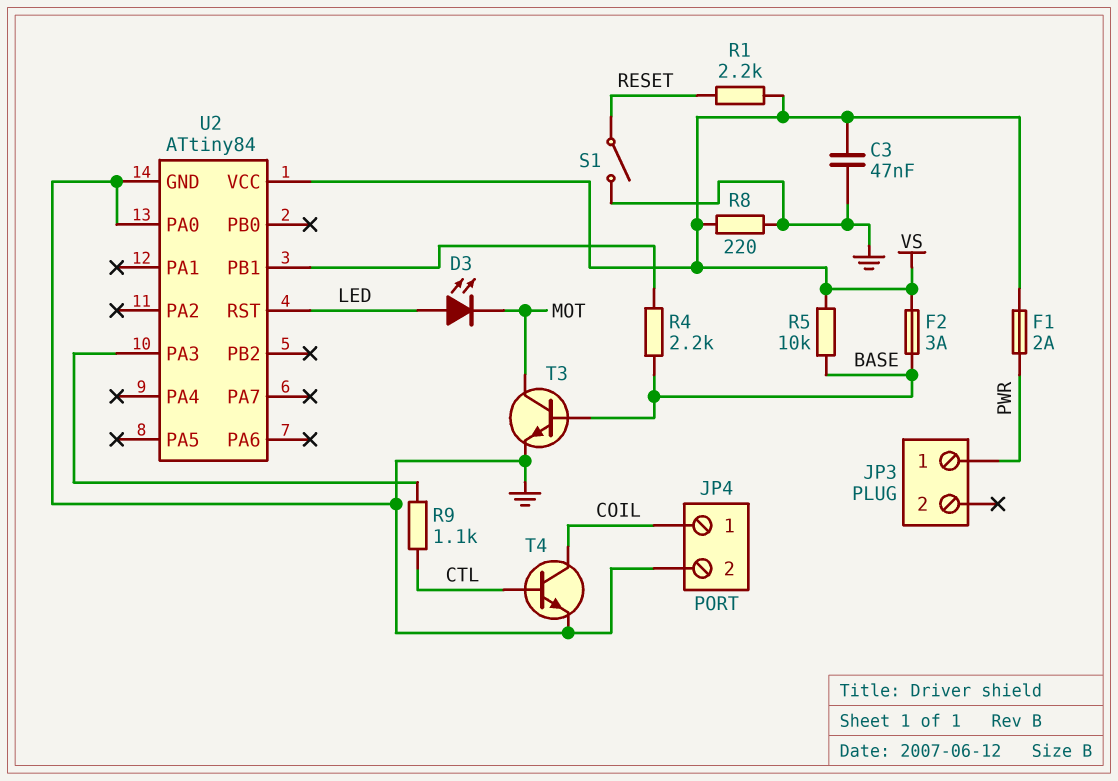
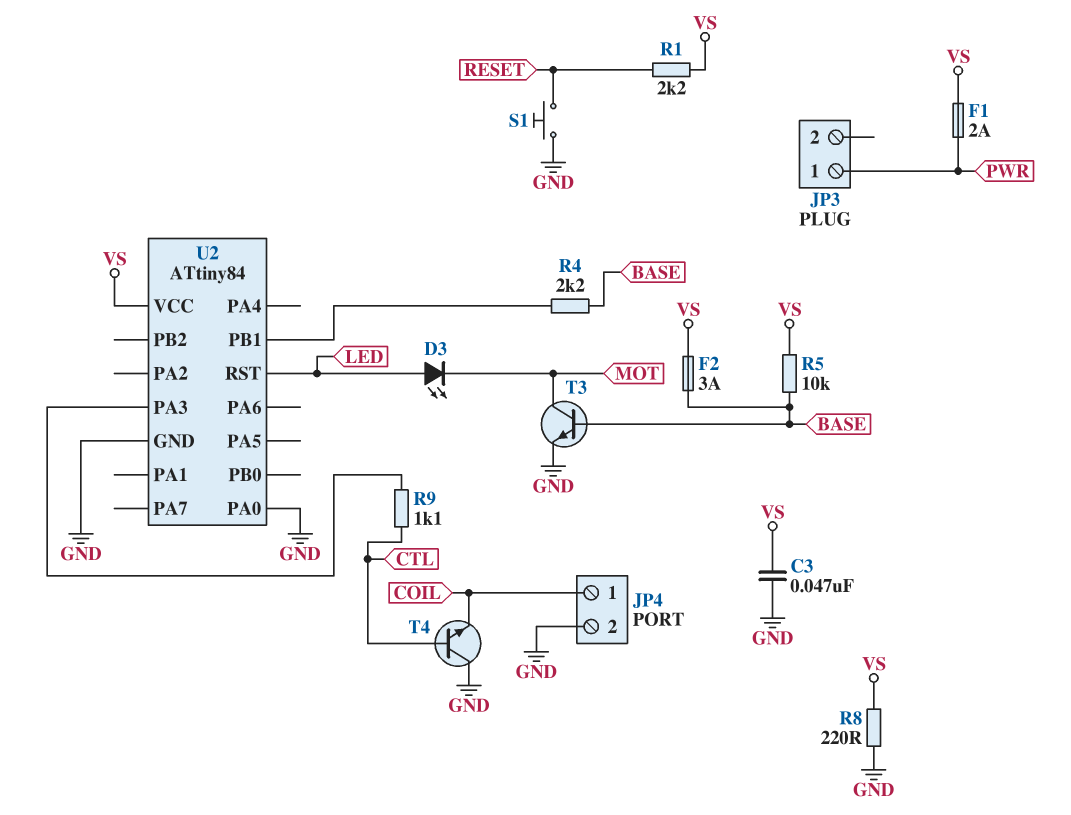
S1: switch (GND, RESET) -> button (GND, RESET)
T4: NPN (B CTL, C COIL, E GND) -> NPN (B CTL, C GND, E COIL)

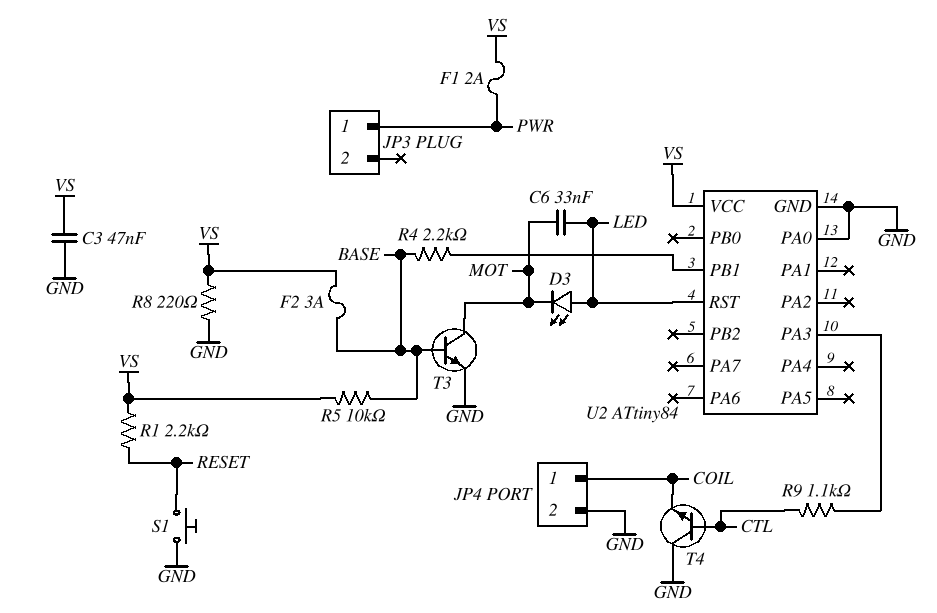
C6: none -> 33nF (LED, MOT)

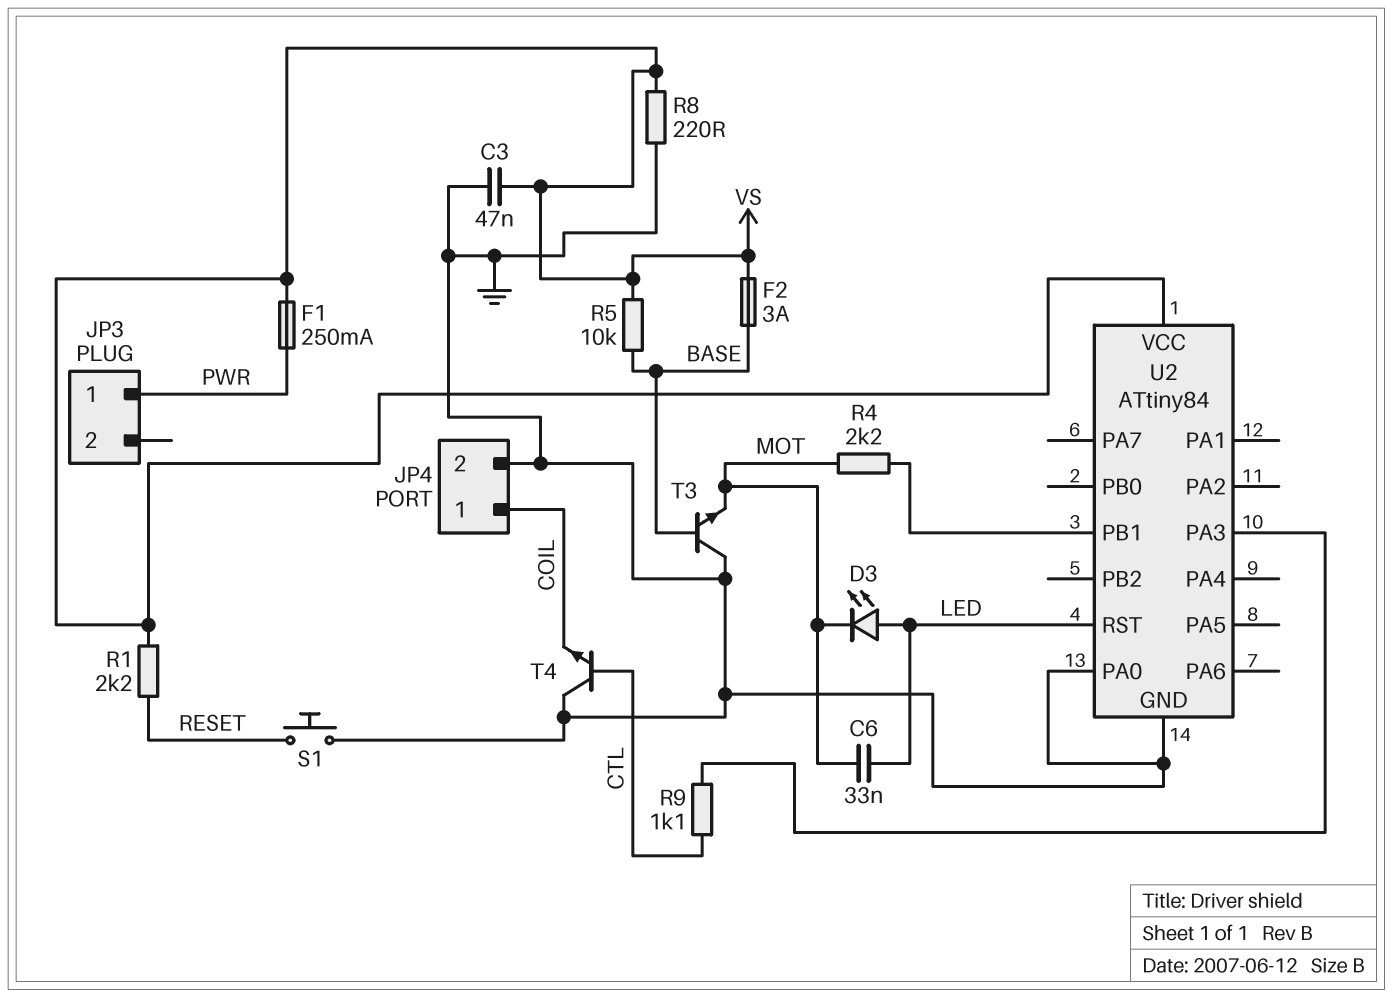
F1: 2A (PWR, VS) -> 250mA (PWR, VS)
R4: 2.2k (BASE, U2/PB1) -> 2.2k (MOT, U2/PB1)
T3: NPN (B BASE, C MOT, E GND) -> NPN (B BASE, C GND, E MOT)

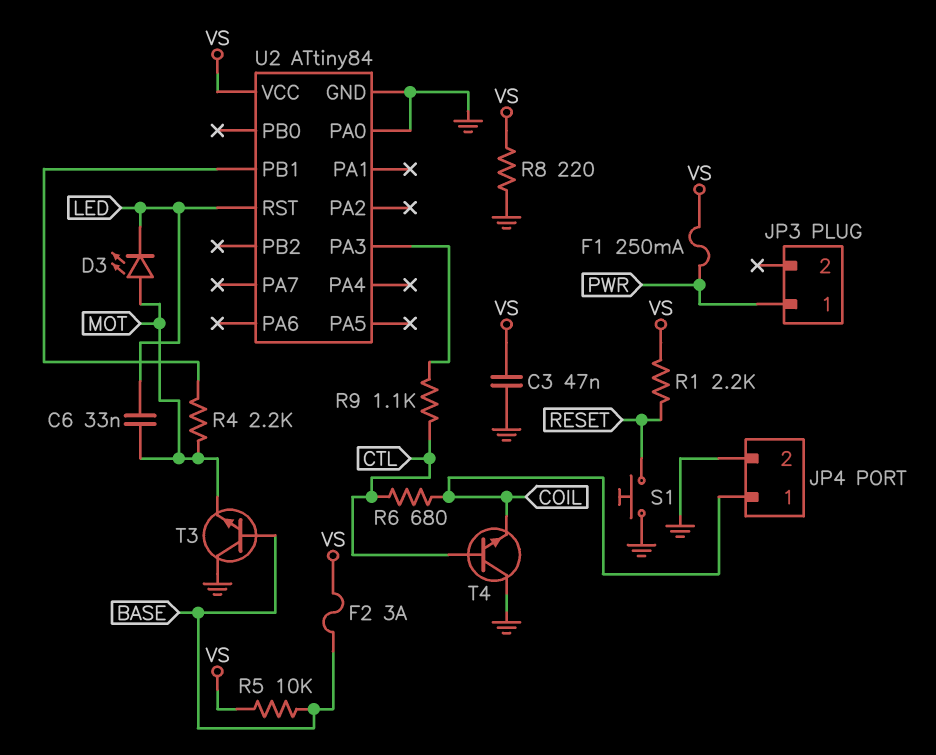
D3: LED (A LED, K MOT) -> LED (A MOT, K LED)
R6: none -> 680 (COIL, CTL)

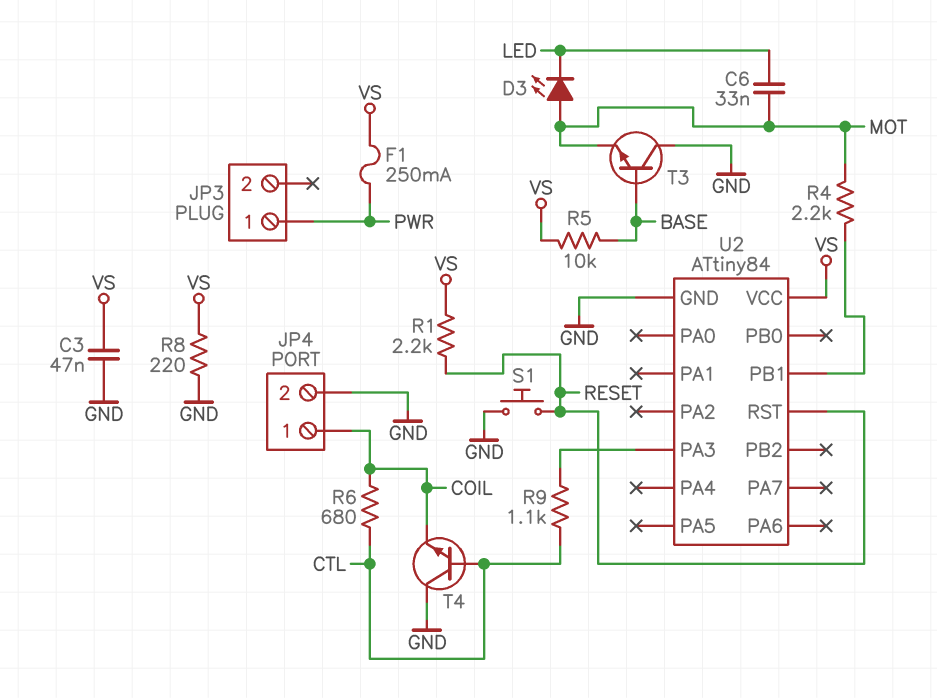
F2: 3A (BASE, VS) -> none
U2 pin PA0: GND -> none
U2 pin RST: LED -> RESET

